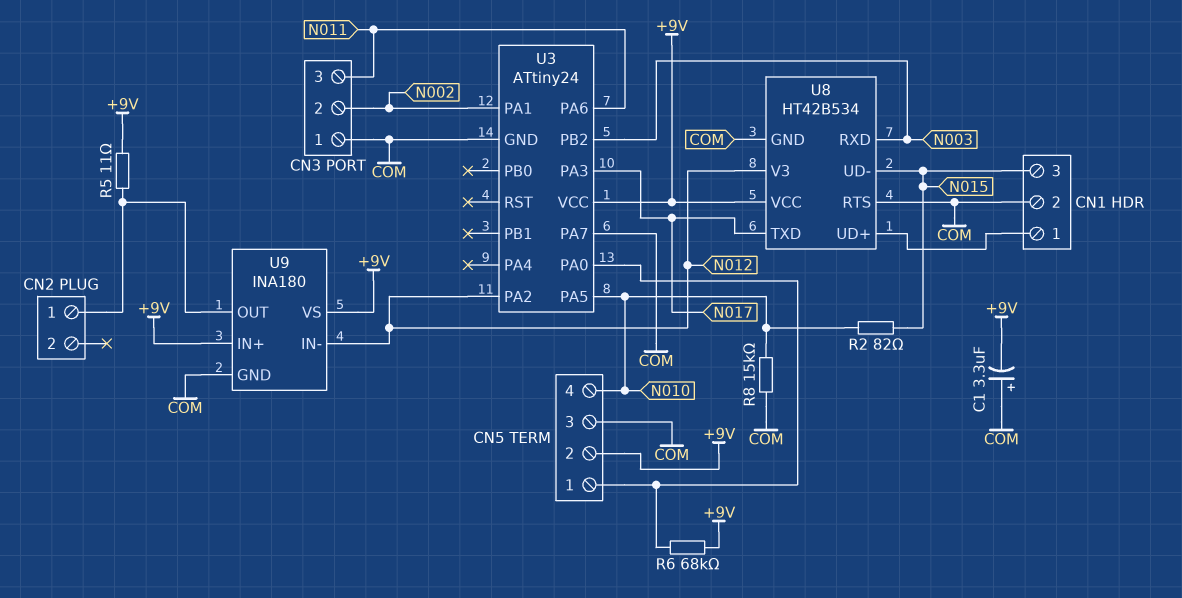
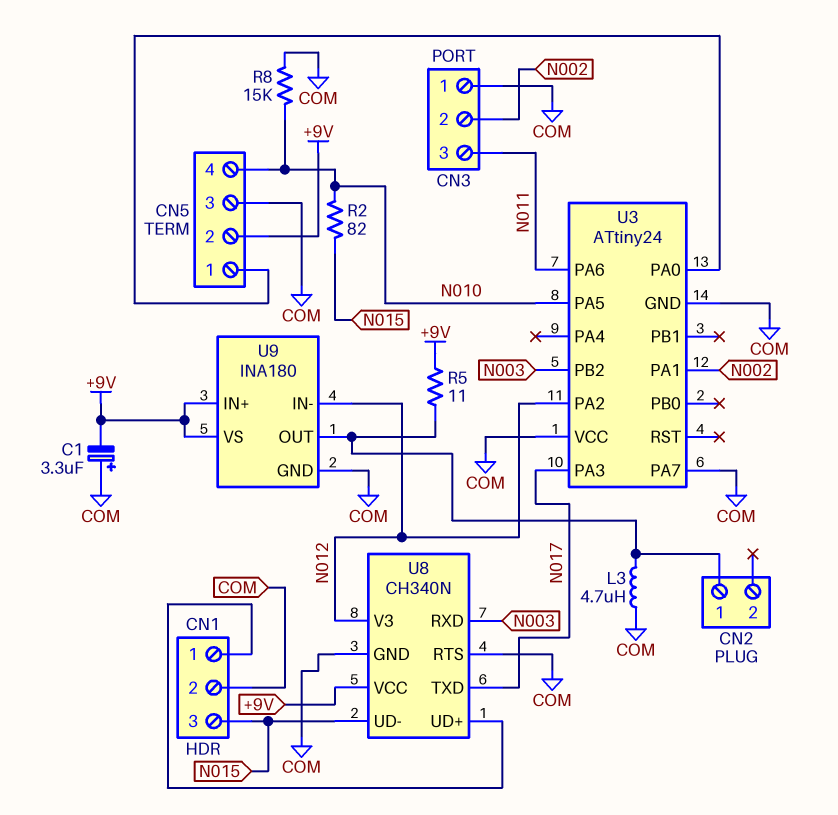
L3: none -> 4.7uH (CN2/1, COM)
R6: 68k (+9V, CN5/1) -> none
U3 pin VCC: +9V -> COM
U8: HT42B534 -> CH340N

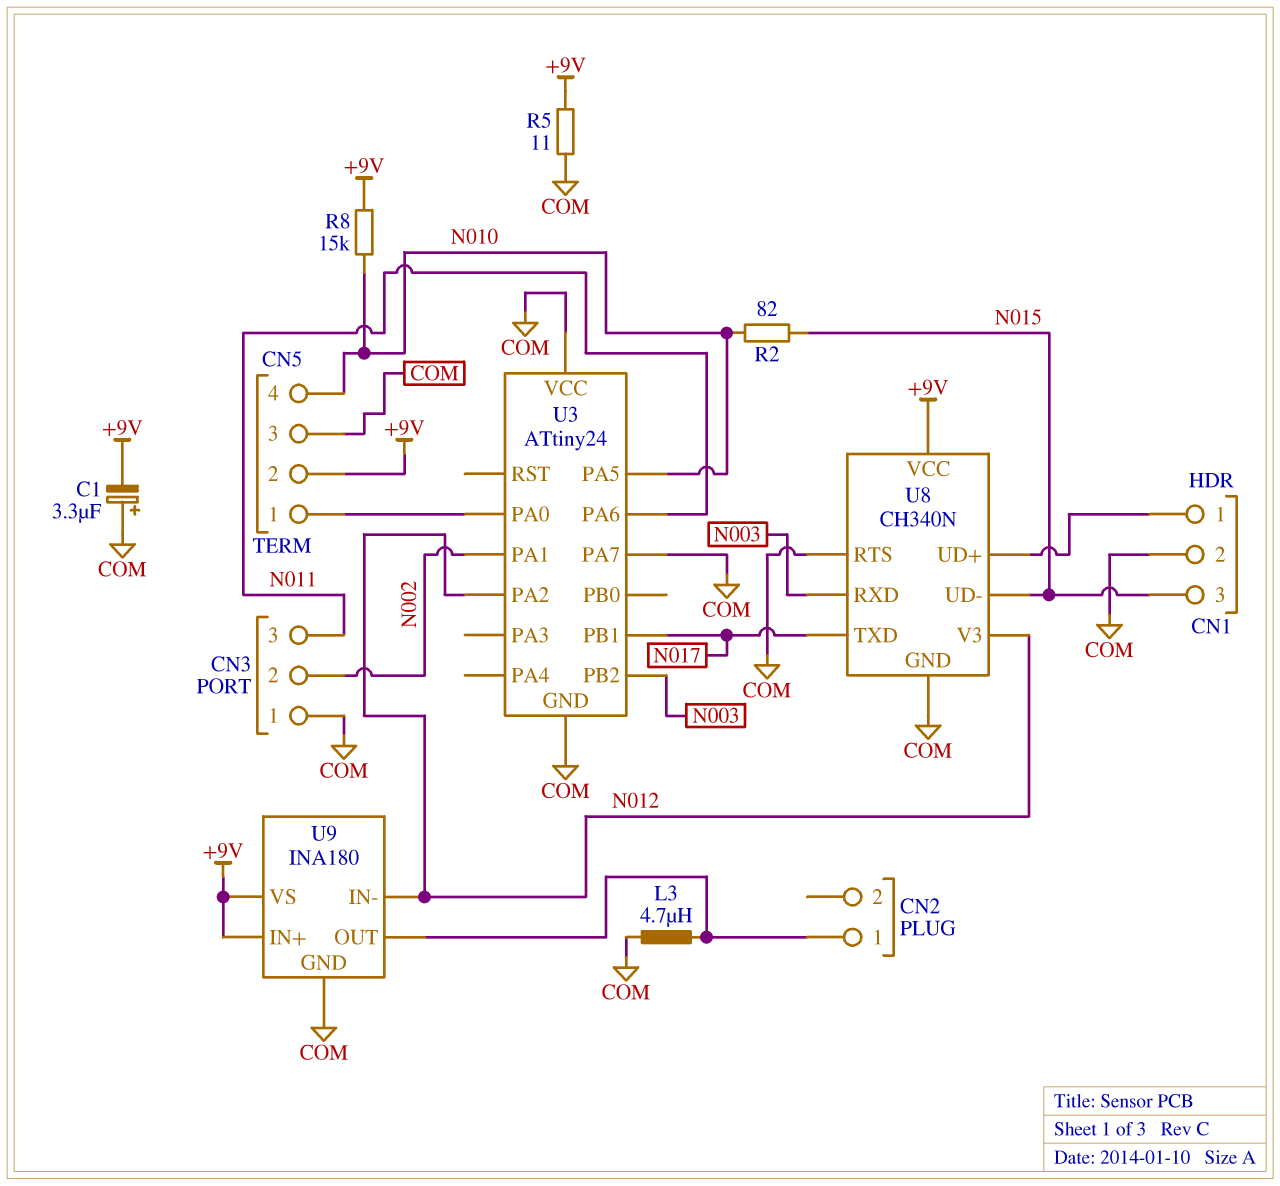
R5: 11 (+9V, CN2/1) -> 11 (+9V, COM)
R8: 15k (COM, N010) -> 15k (+9V, N010)
U3 pin PA3: N017 -> none
U3 pin PB1: none -> N017

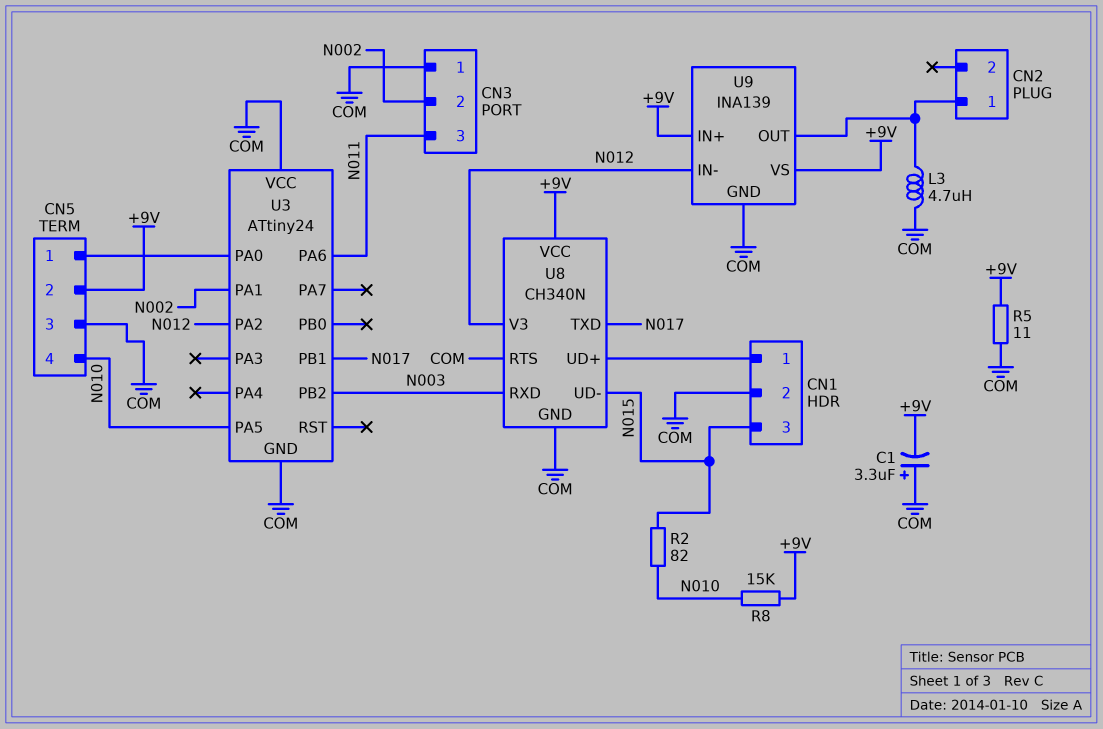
U3 pin PA7: COM -> none
U9: INA180 -> INA139

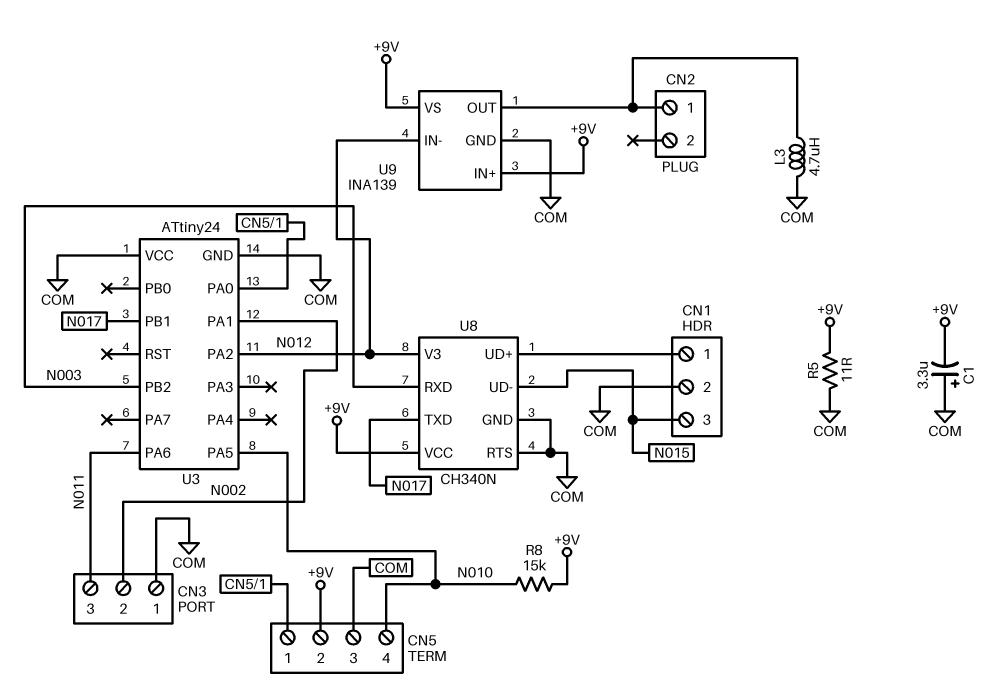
R2: 82 (N010, N015) -> none

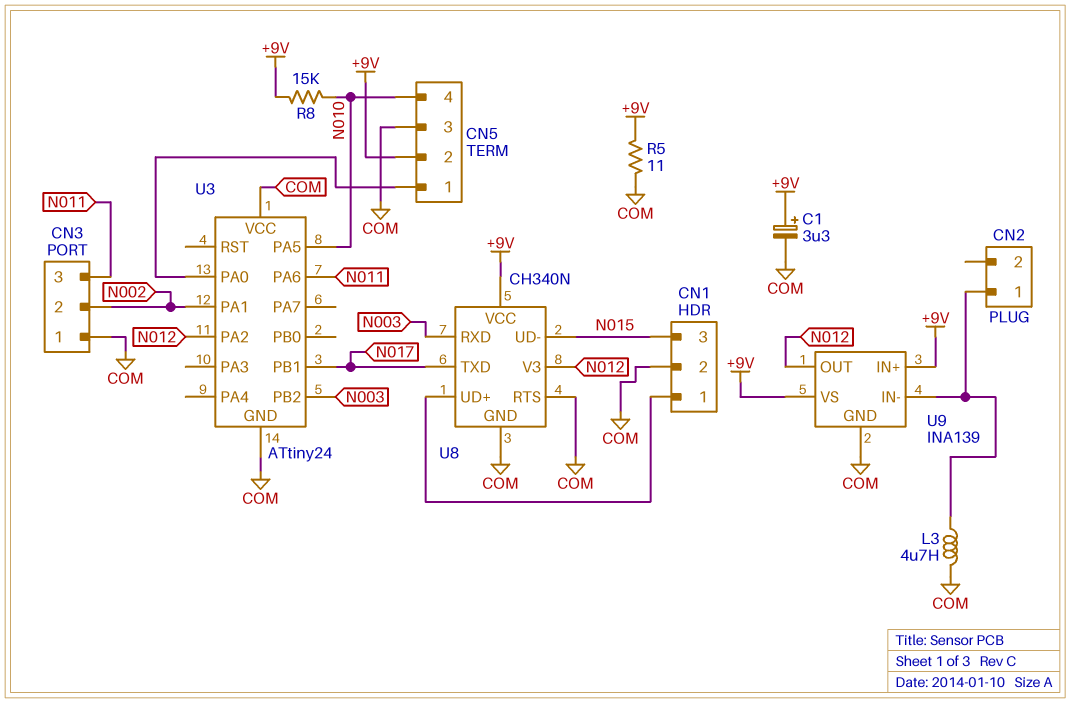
C1: 3.3uF (plus COM, minus +9V) -> 3.3uF (plus +9V, minus COM)
U9 pin IN-: N012 -> CN2/1
U9 pin OUT: CN2/1 -> N012

